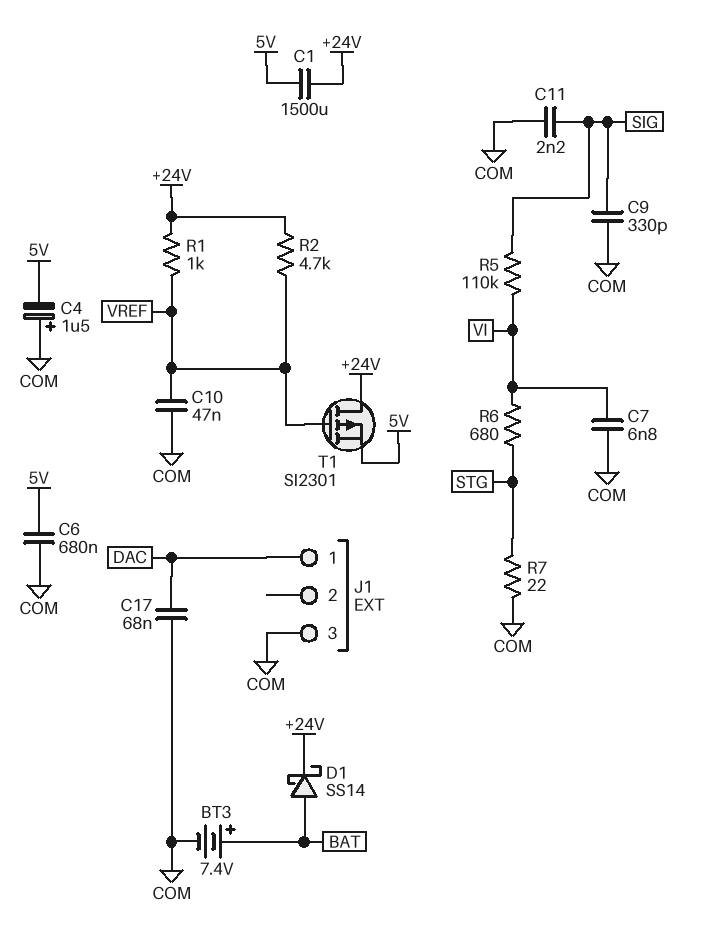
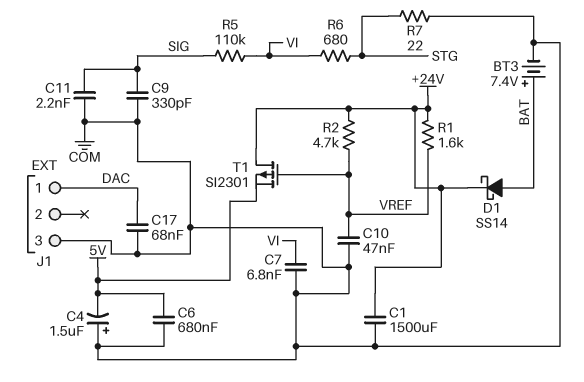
C1: 1500uF (+24V, 5V) -> 1500uF (+24V, COM)
R1: 1k (+24V, VREF) -> 1.6k (+24V, VREF)

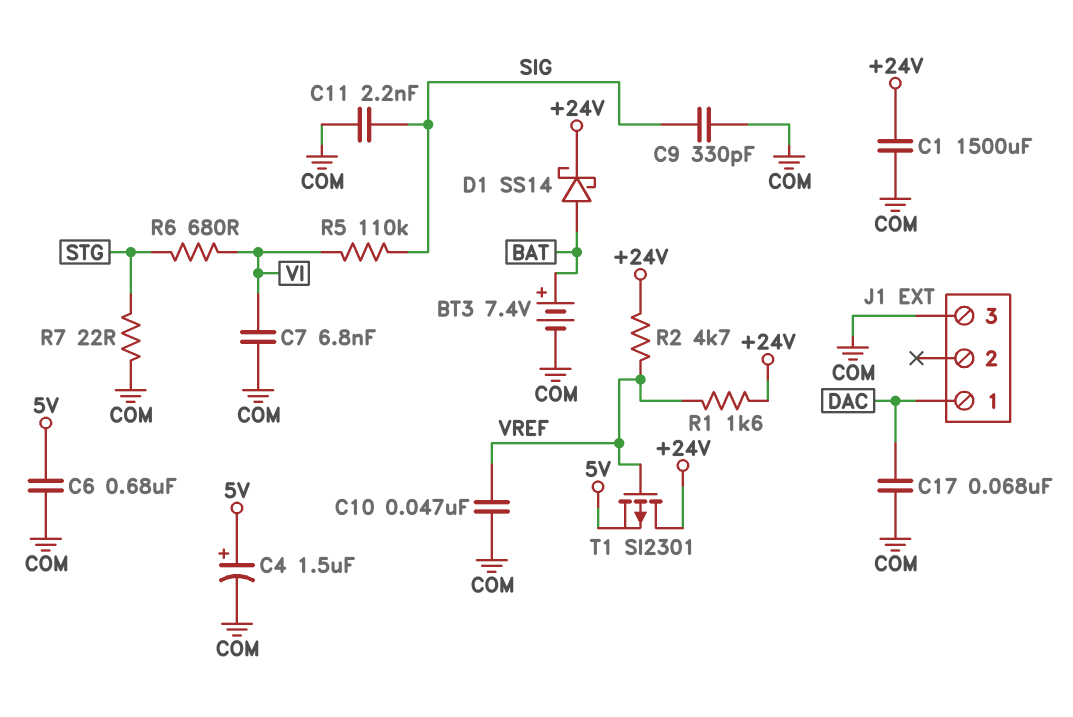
C4: 1.5uF (plus COM, minus 5V) -> 1.5uF (plus 5V, minus COM)

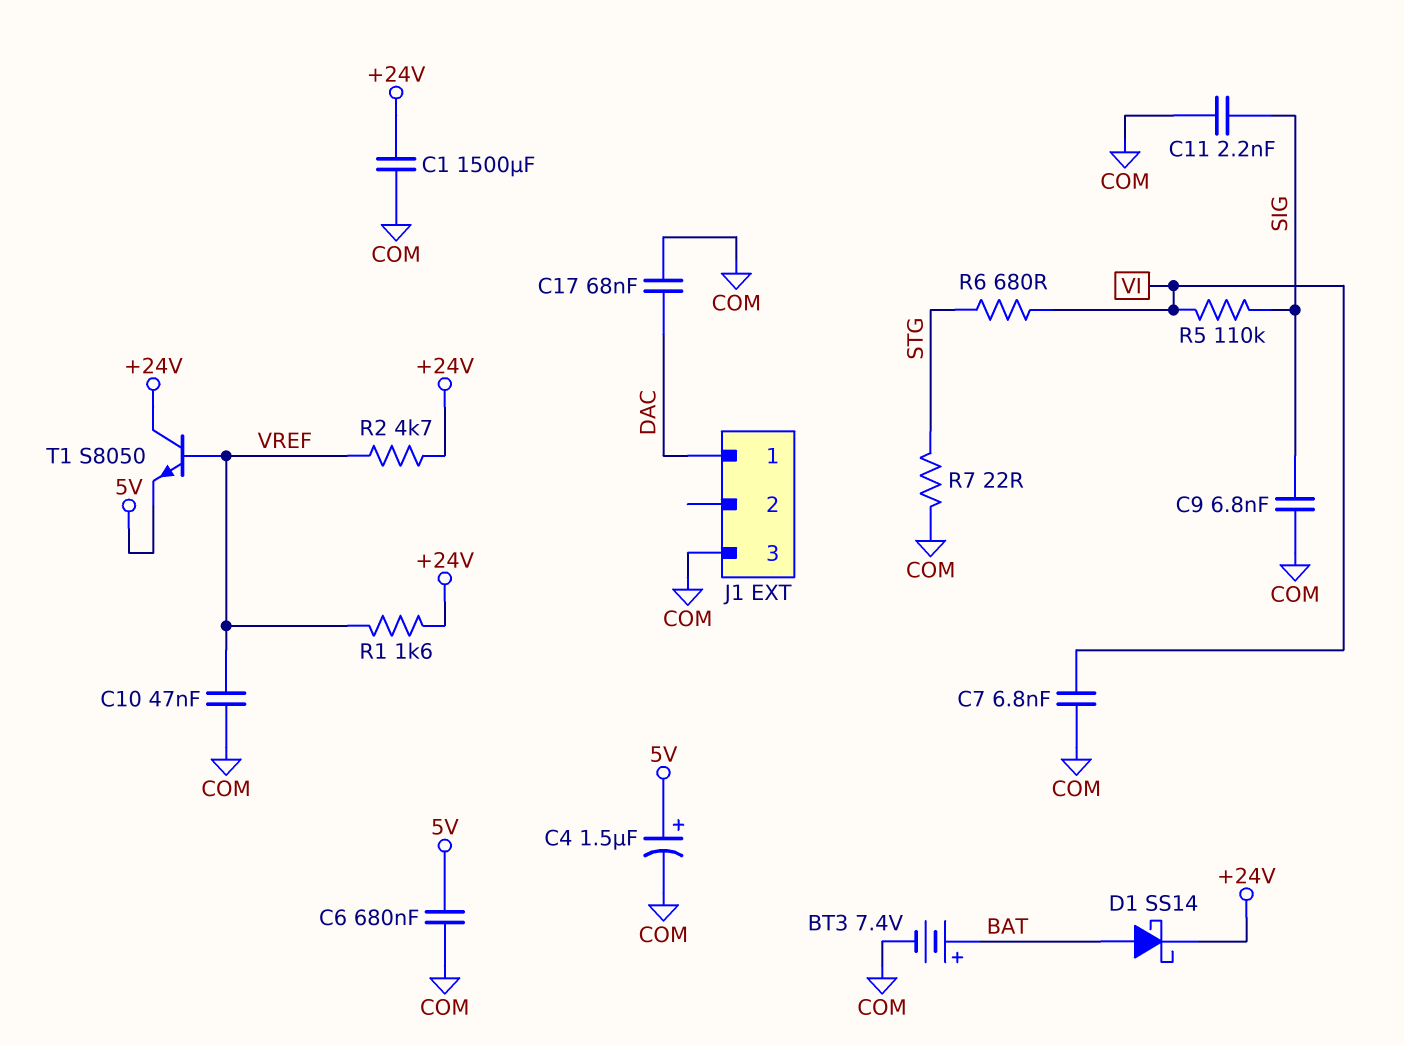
C9: 330pF (COM, SIG) -> 6.8nF (COM, SIG)
T1: PMOS SI2301 (G VREF, D +24V, S 5V) -> NPN S8050 (B VREF, C +24V, E 5V)

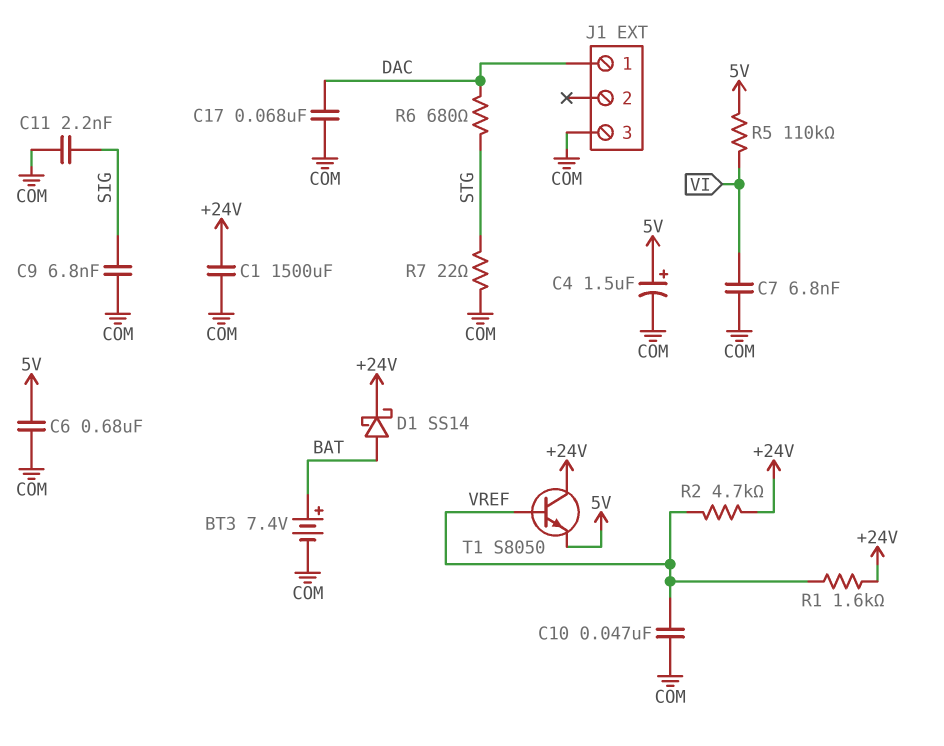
R5: 110k (SIG, VI) -> 110k (5V, VI)
R6: 680 (STG, VI) -> 680 (DAC, STG)

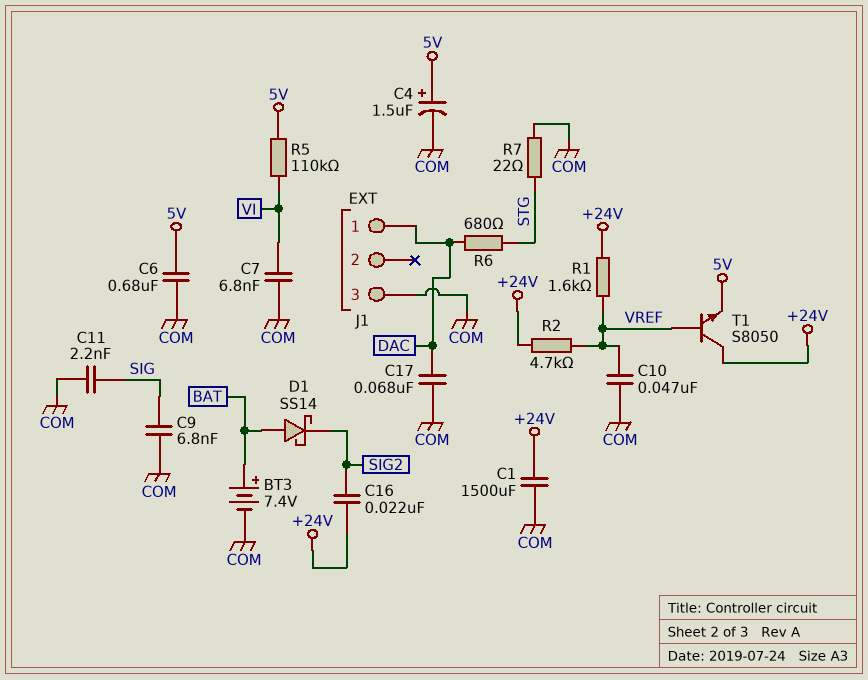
C16: none -> 22nF (+24V, SIG2)
D1: schottky SS14 (A BAT, K +24V) -> schottky SS14 (A BAT, K SIG2)

